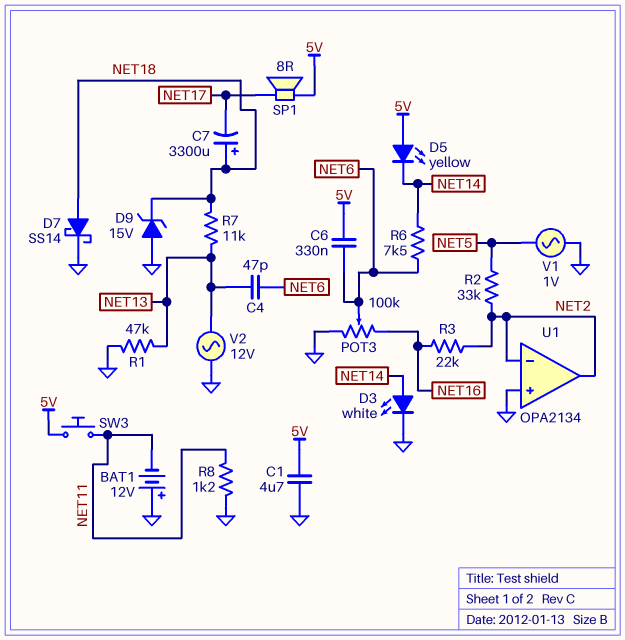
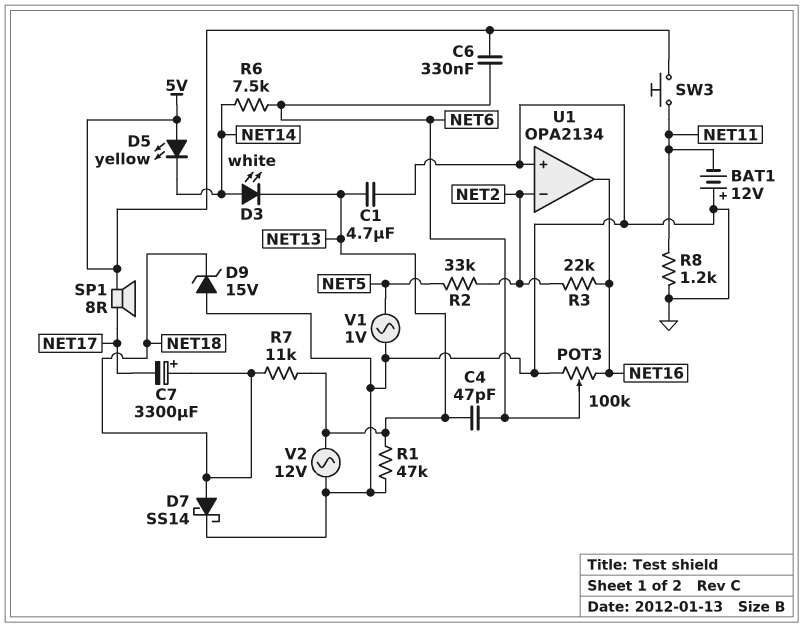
C1: 4.7uF (5V, GND) -> 4.7uF (GND, NET13)
D3: LED white (A NET14, K GND) -> LED white (A NET14, K NET13)
U1 pin out: NET2 -> NET16

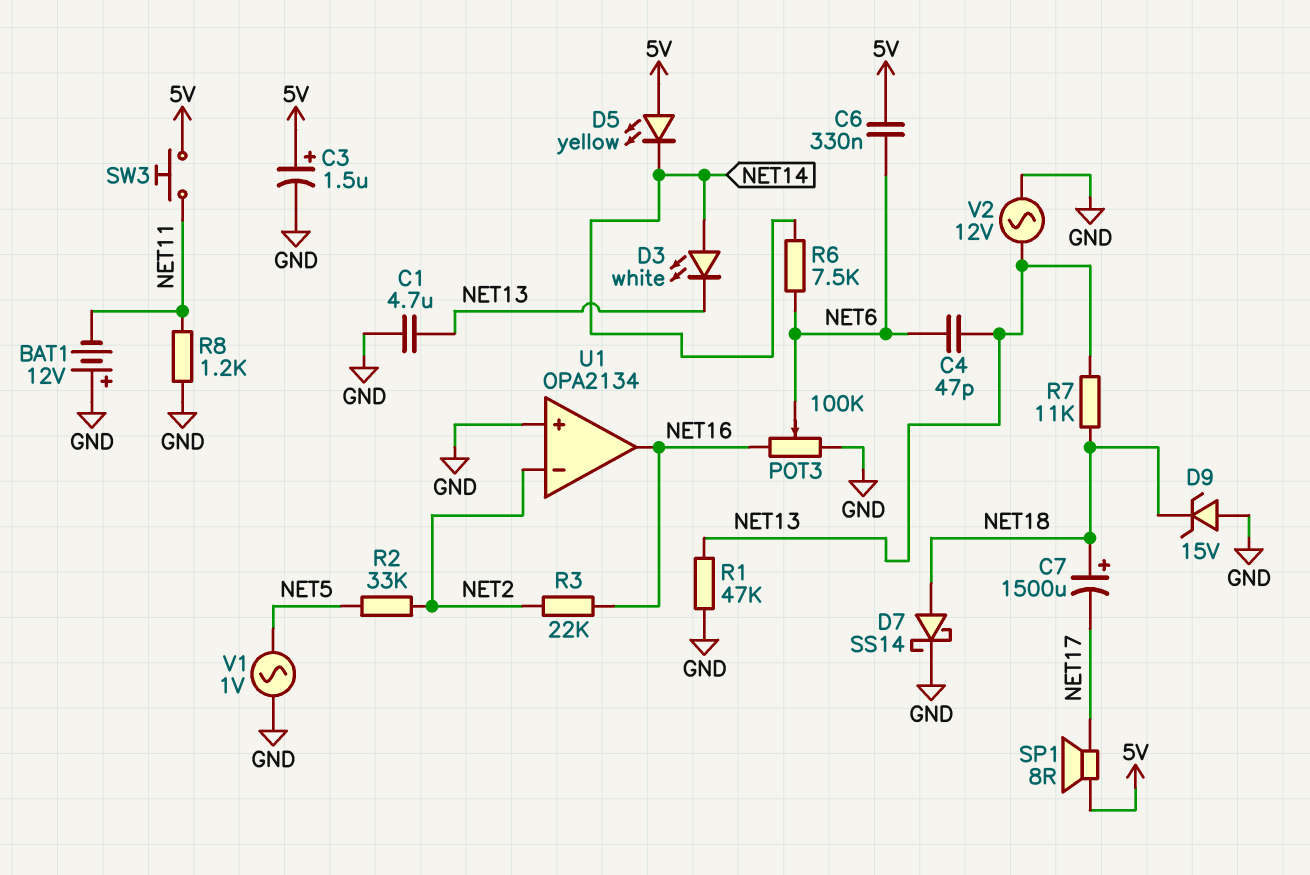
C3: none -> 1.5uF (plus 5V, minus GND)
C7: 3300uF (plus NET18, minus NET17) -> 1500uF (plus NET18, minus NET17)

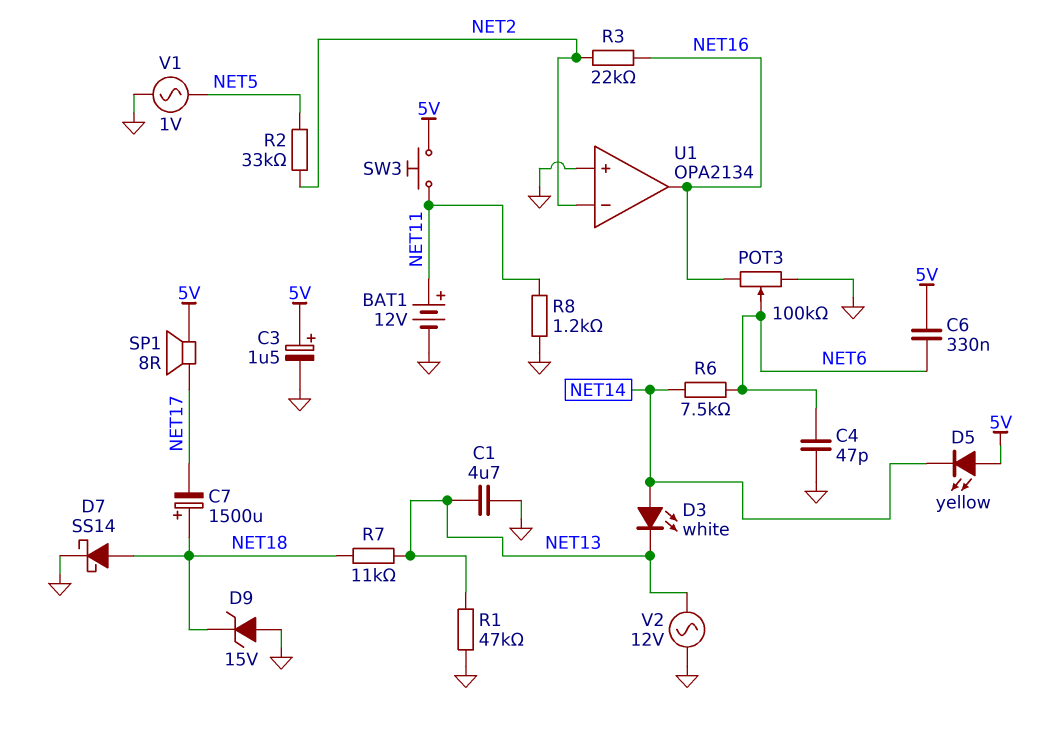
BAT1: 12V (plus GND, minus NET11) -> 12V (plus NET11, minus GND)
C4: 47pF (NET6, NET13) -> 47pF (GND, NET6)

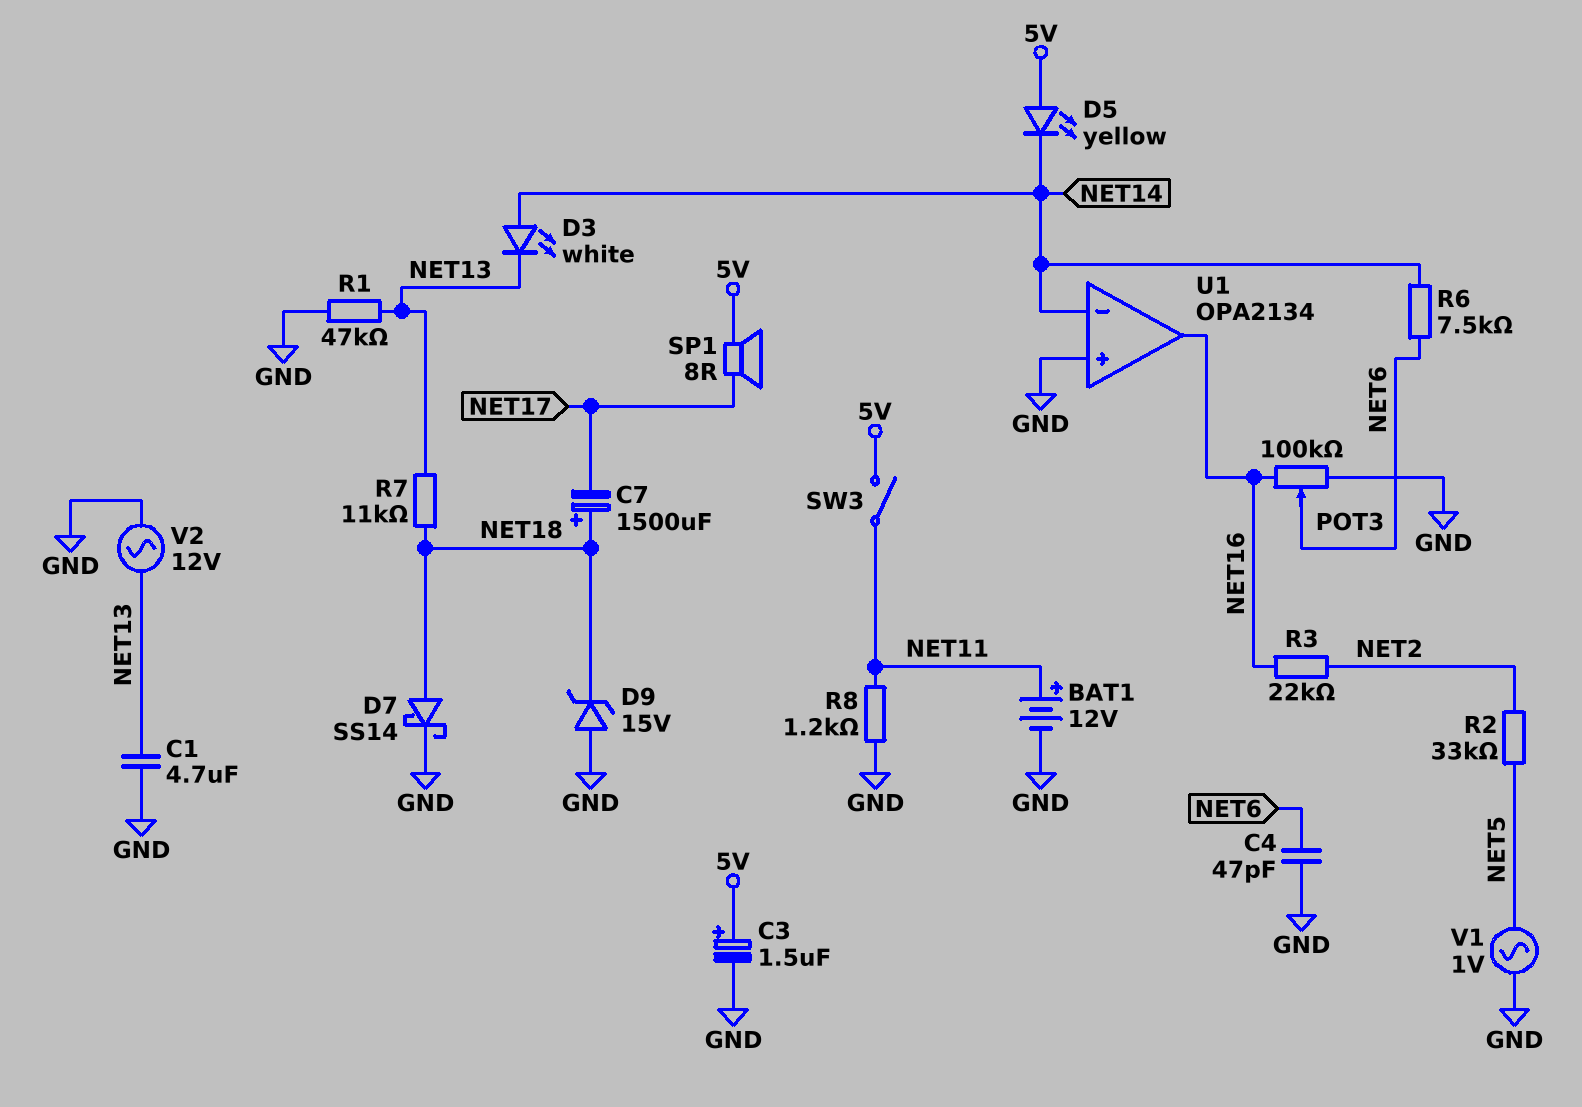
C6: 330nF (5V, NET6) -> none
SW3: button (5V, NET11) -> switch (5V, NET11)
U1 pin in-: NET2 -> NET14

